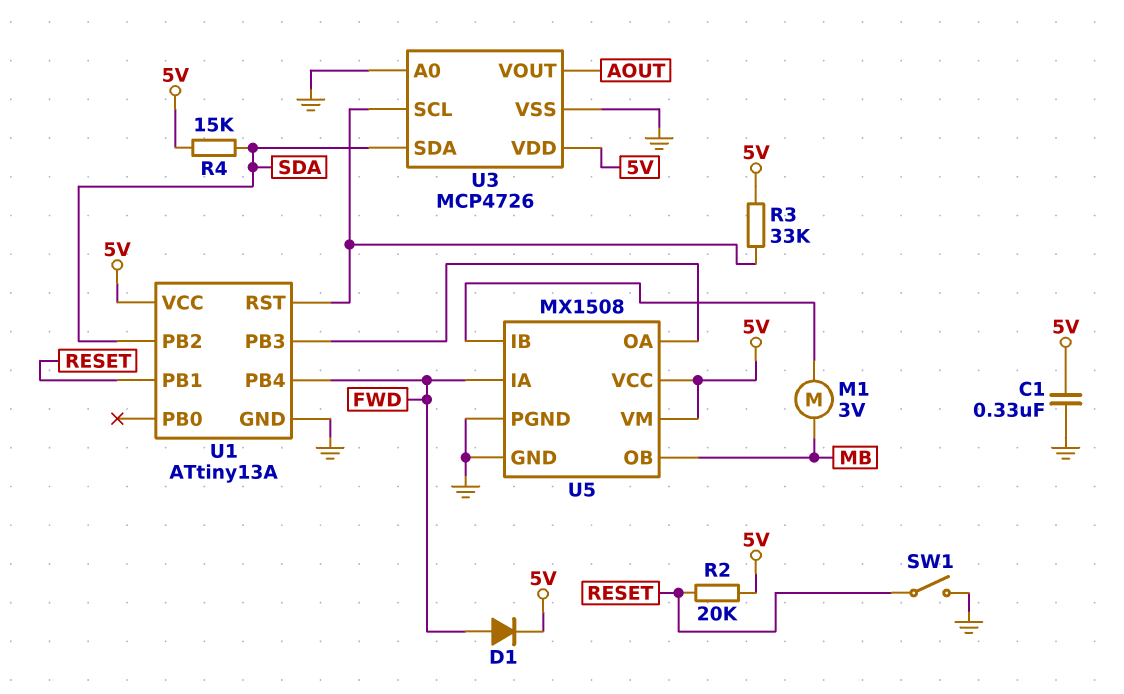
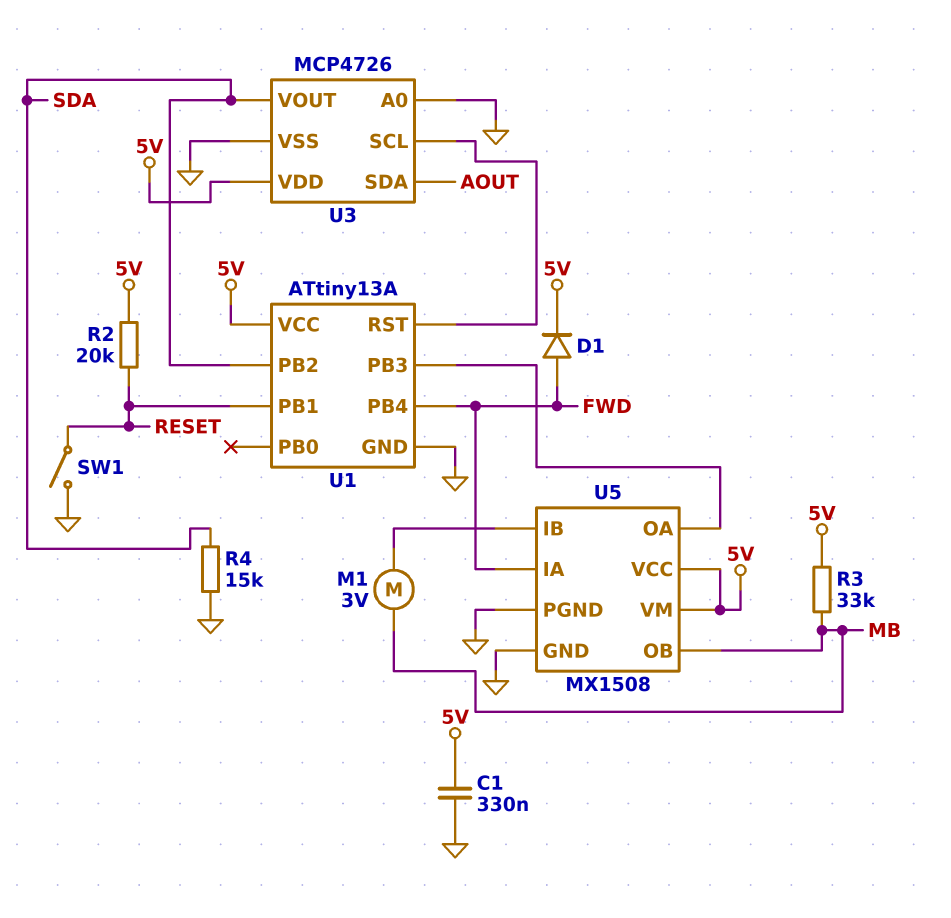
R3: 33k (5V, U1/RST) -> 33k (5V, MB)
R4: 15k (5V, SDA) -> 15k (GND, SDA)
U3 pin SDA: SDA -> AOUT
U3 pin VOUT: AOUT -> SDA

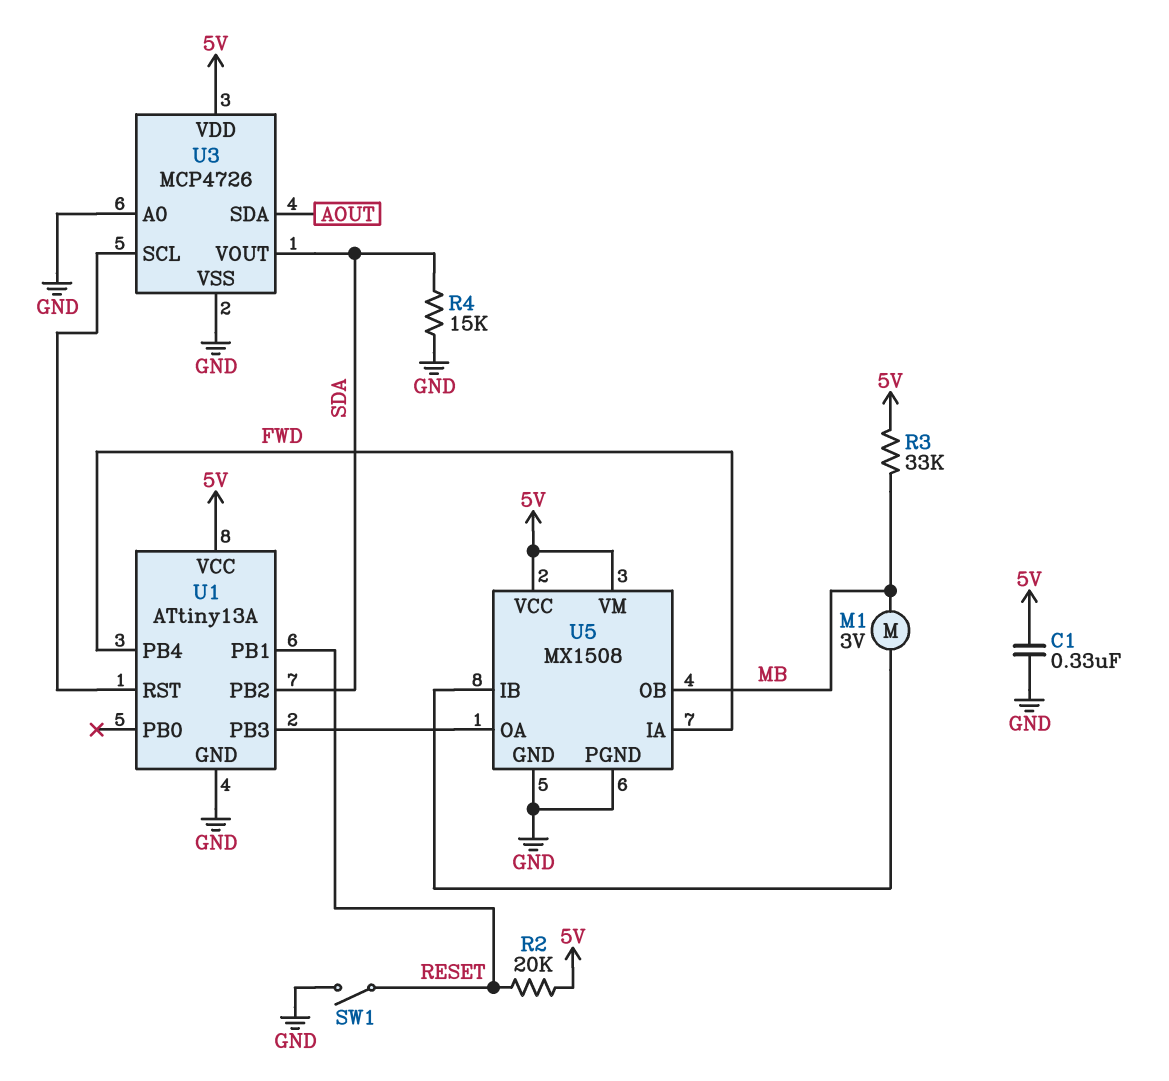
D1: diode (A FWD, K 5V) -> none

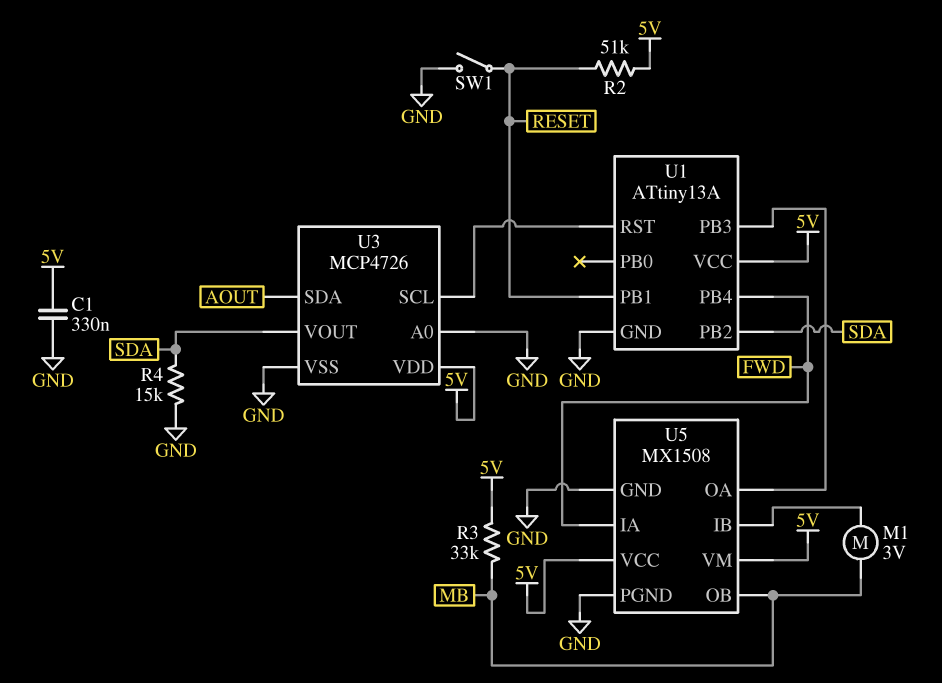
R2: 20k (5V, RESET) -> 51k (5V, RESET)

